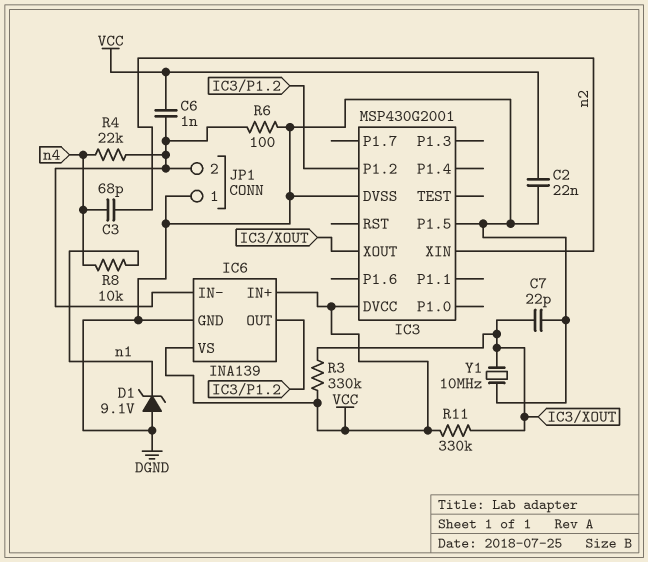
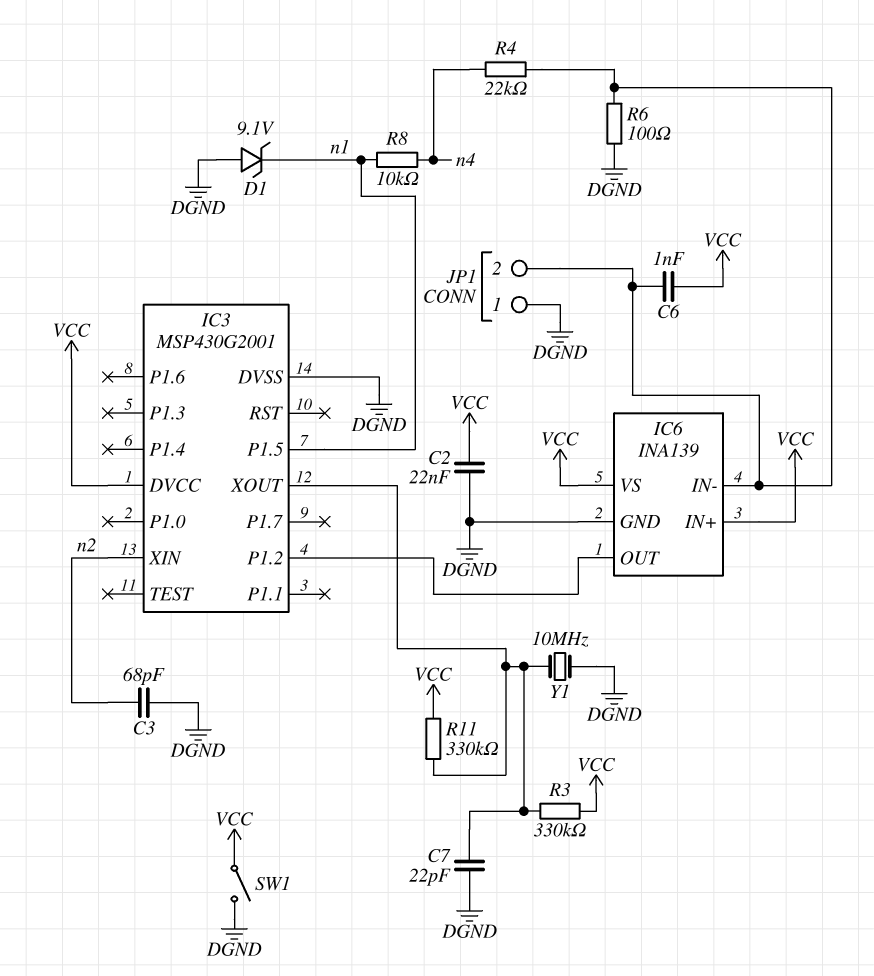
C3: 68pF (n2, n4) -> 68pF (DGND, n2)
IC3 pin P1.5: DGND -> n1
SW1: none -> switch (DGND, VCC)

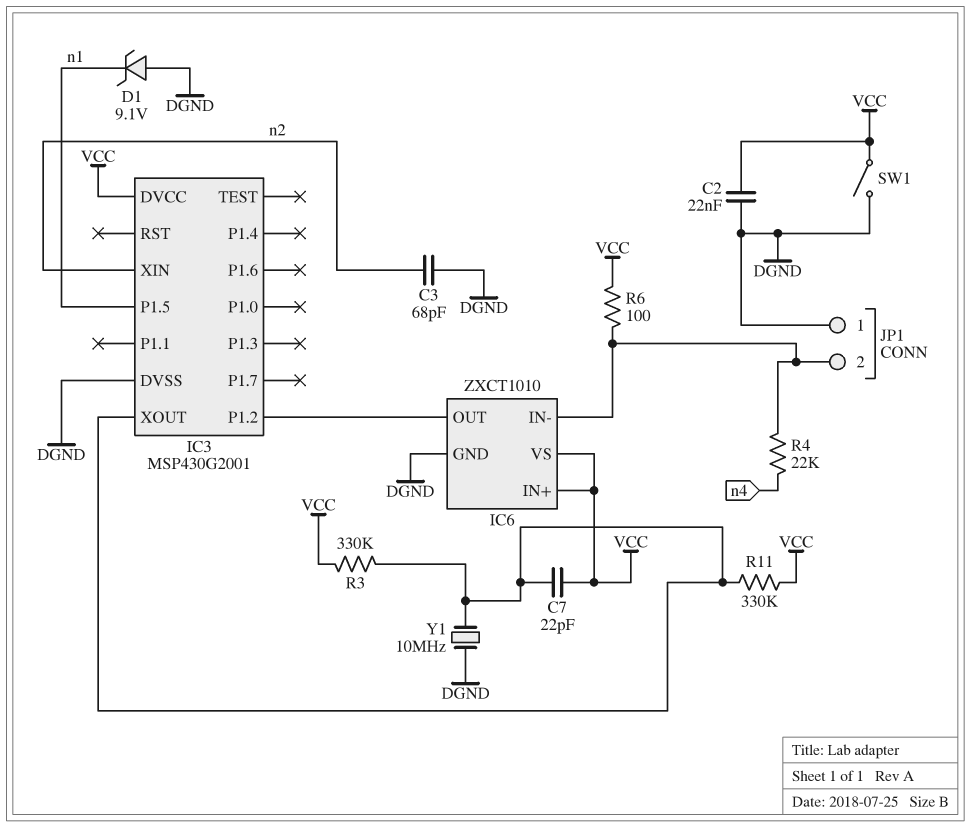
C6: 1nF (IC6/IN-, VCC) -> none
C7: 22pF (DGND, IC3/XOUT) -> 22pF (IC3/XOUT, VCC)
IC6: INA139 -> ZXCT1010
R6: 100 (DGND, IC6/IN-) -> 100 (IC6/IN-, VCC)
R8: 10k (n1, n4) -> none

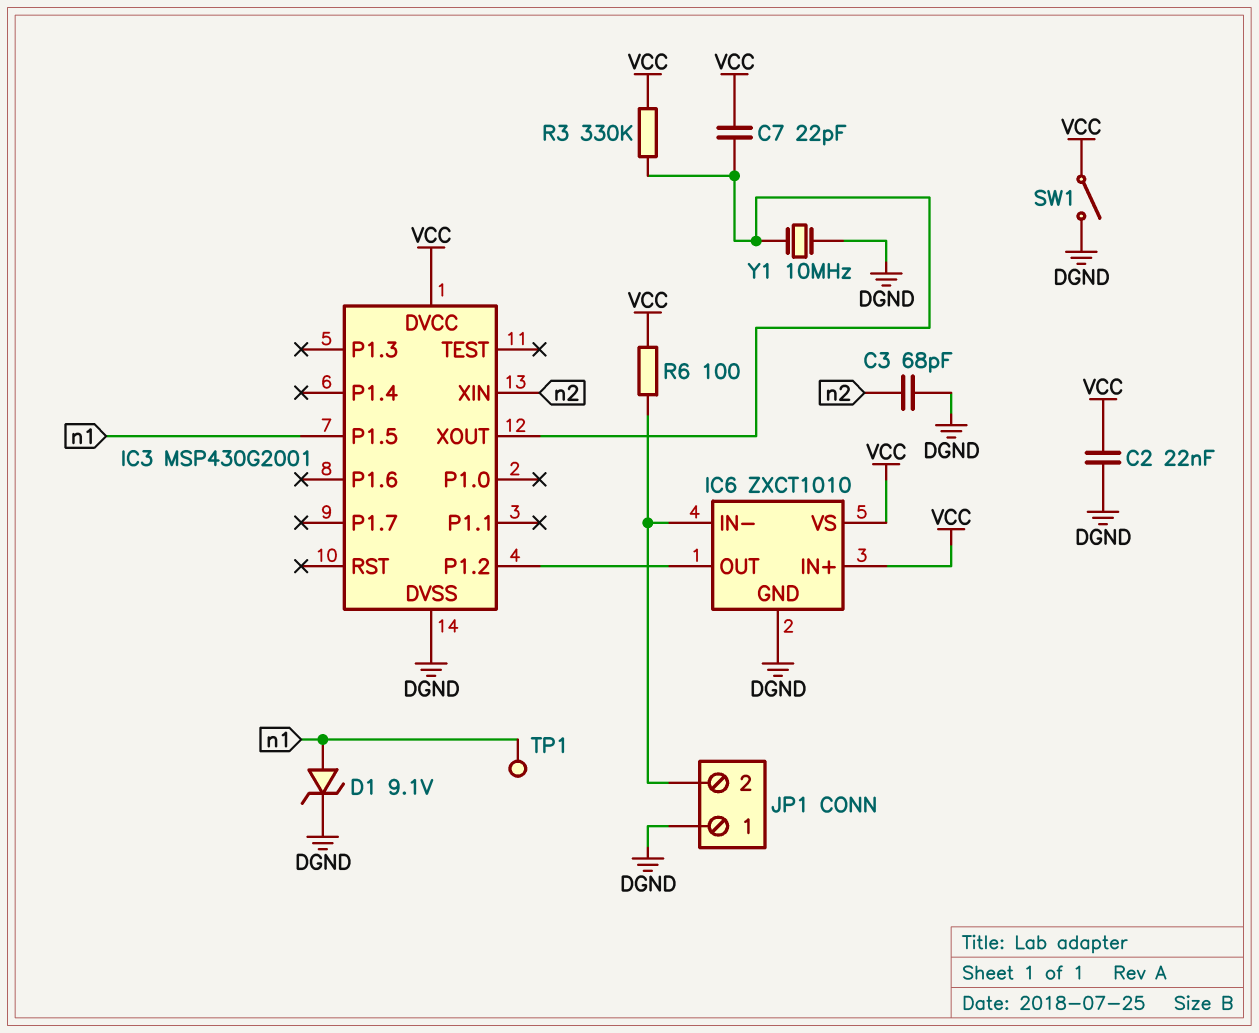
D1: zener 9.1V (A DGND, K n1) -> zener 9.1V (A n1, K DGND)
R4: 22k (IC6/IN-, n4) -> none
R11: 330k (IC3/XOUT, VCC) -> none
TP1: none -> test point (n1)

